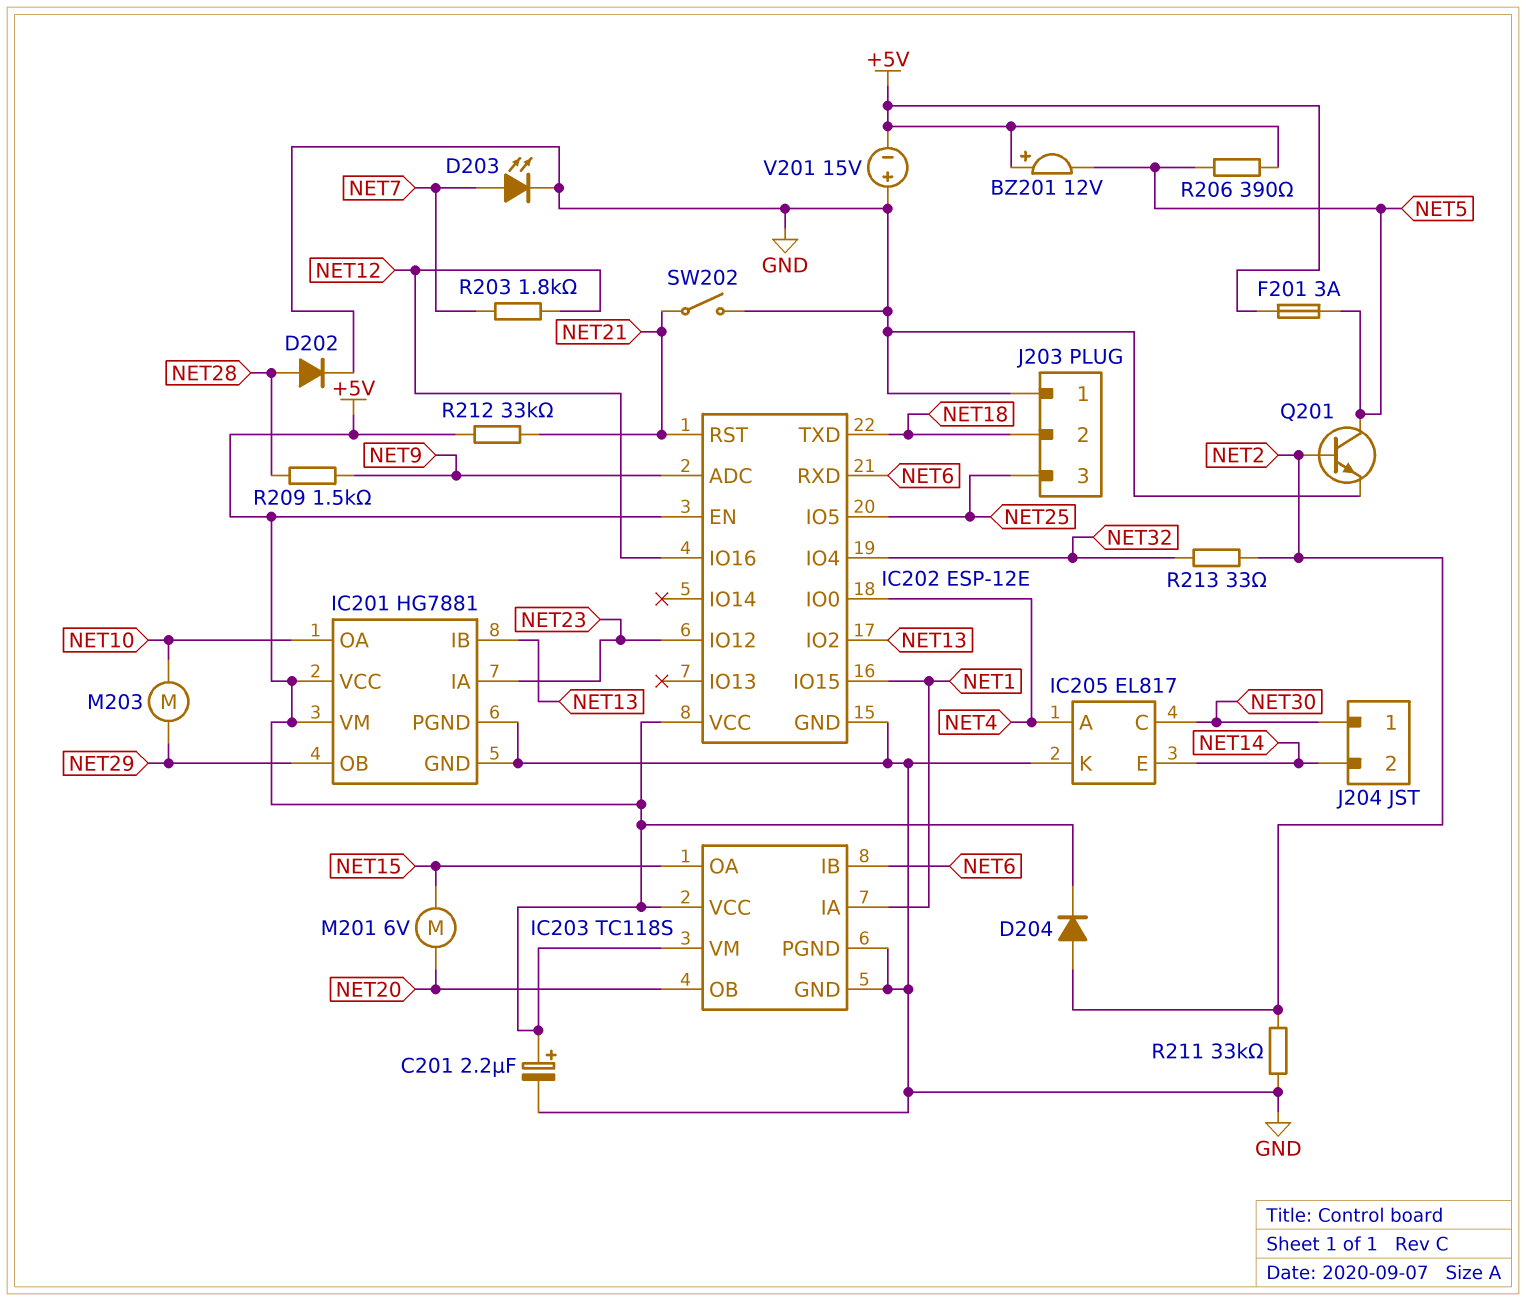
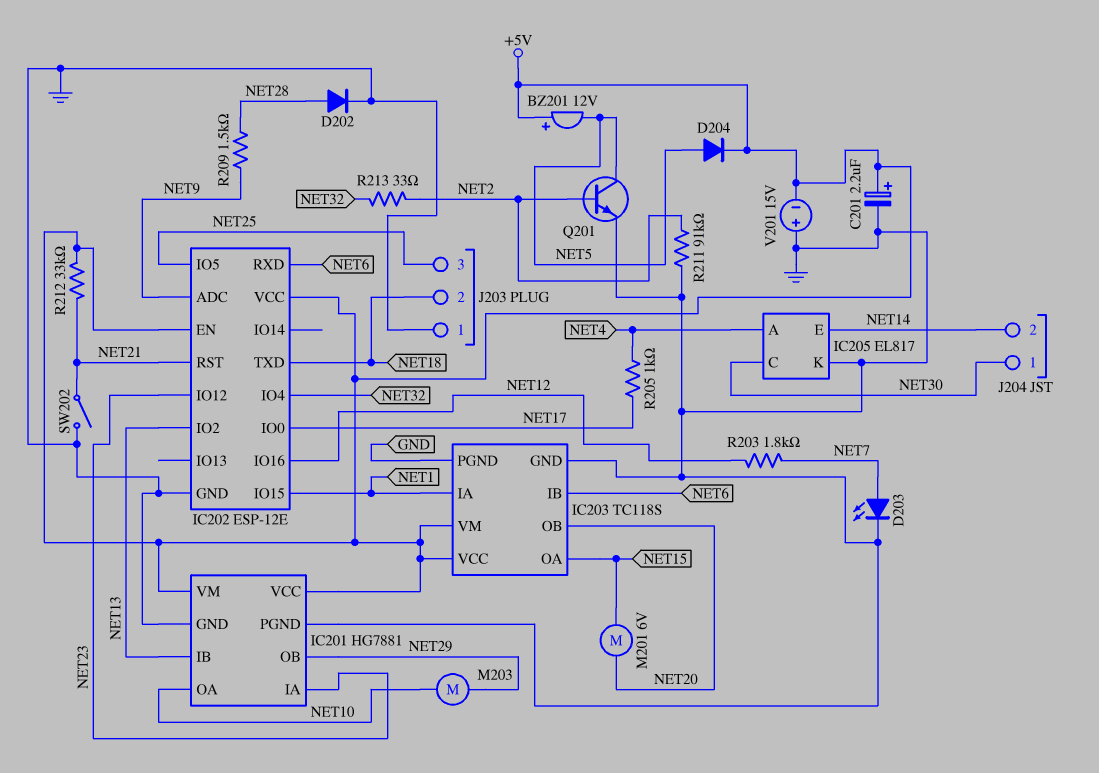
D204: diode (A NET2, K +5V) -> diode (A NET5, K +5V)
F201: 3A (+5V, NET5) -> none
IC202 pin IO0: NET4 -> NET17
R205: none -> 1k (NET4, NET17)
R206: 390 (+5V, NET5) -> none
R211: 33k (GND, NET2) -> 91k (GND, NET2)

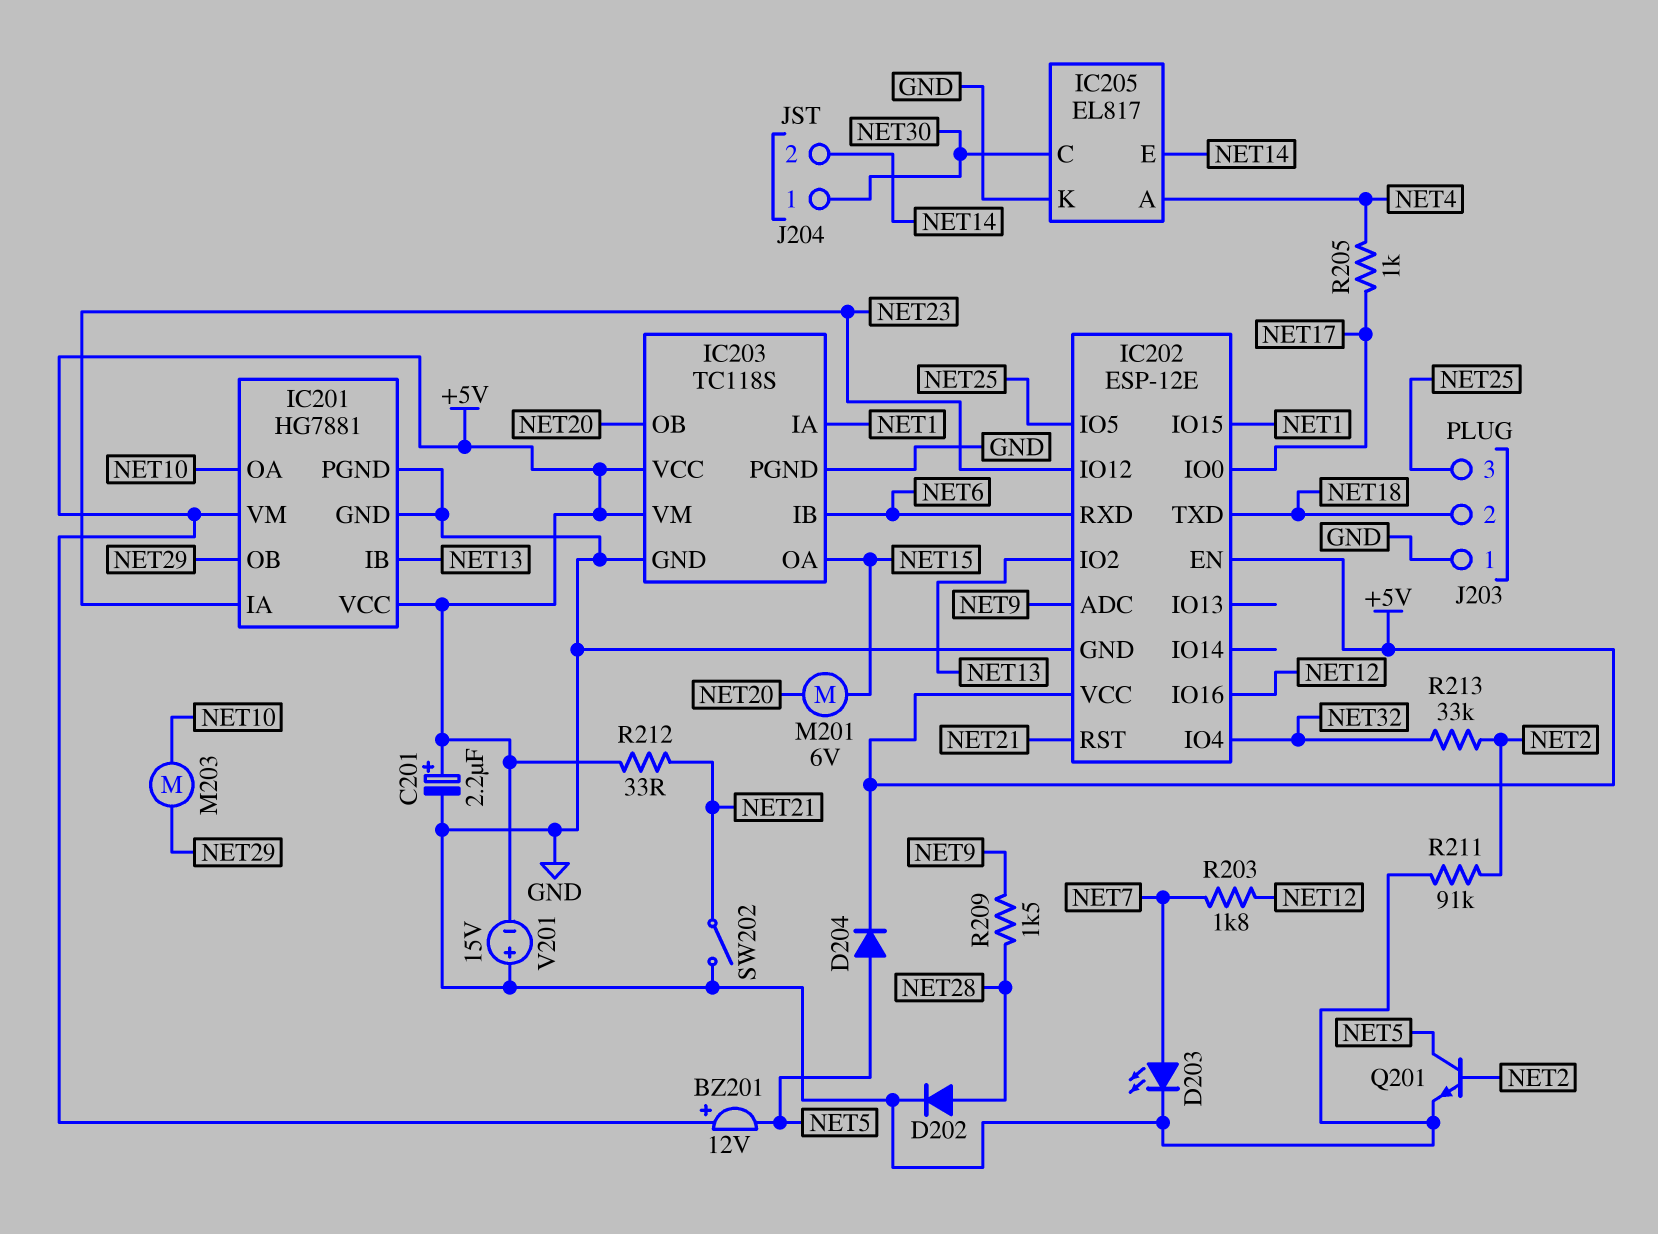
R212: 33k (+5V, NET21) -> 33 (+5V, NET21)
R213: 33 (NET2, NET32) -> 33k (NET2, NET32)

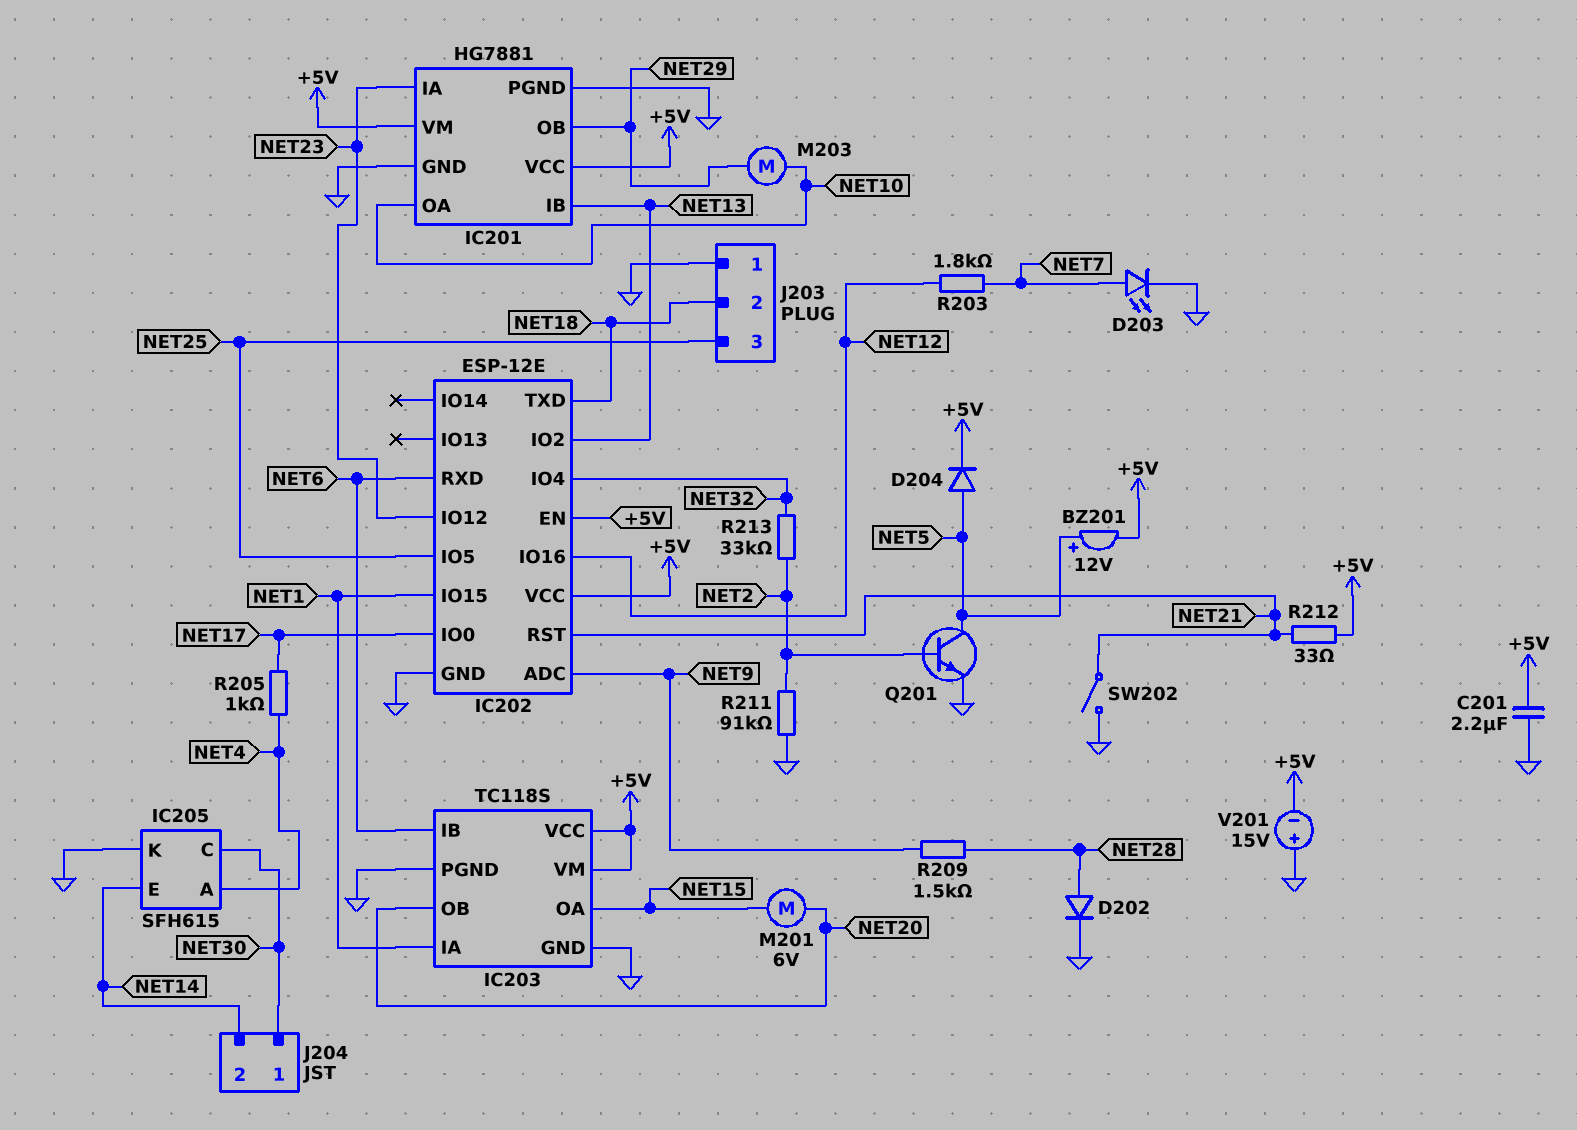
BZ201: buzzer 12V (plus +5V, minus NET5) -> buzzer 12V (plus NET5, minus +5V)
C201: 2.2uF (plus +5V, minus GND) -> 2.2uF (+5V, GND)
IC205: EL817 -> SFH615

